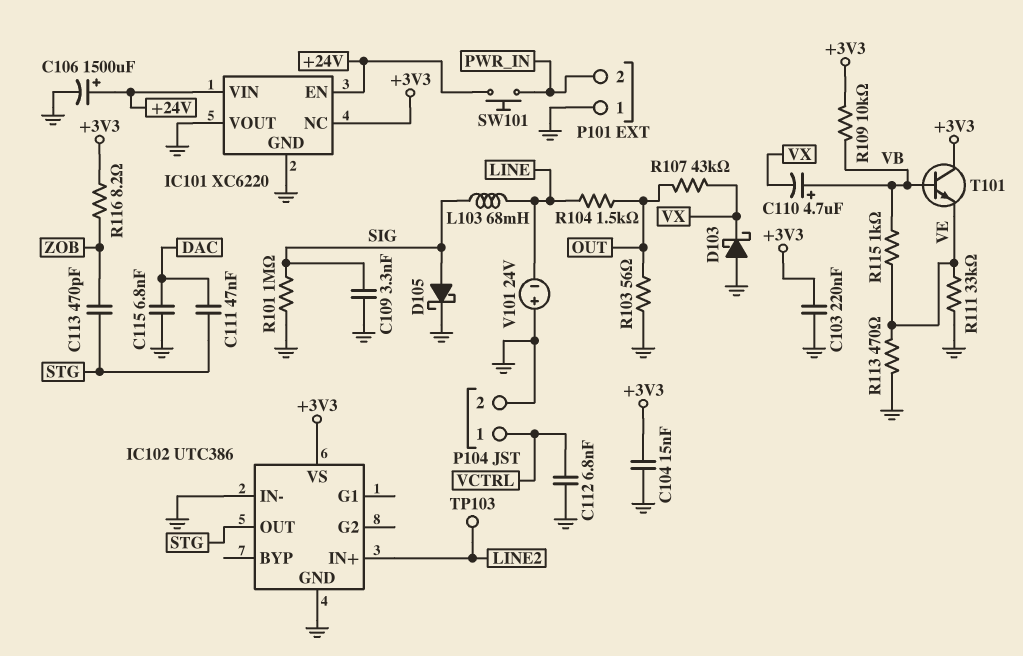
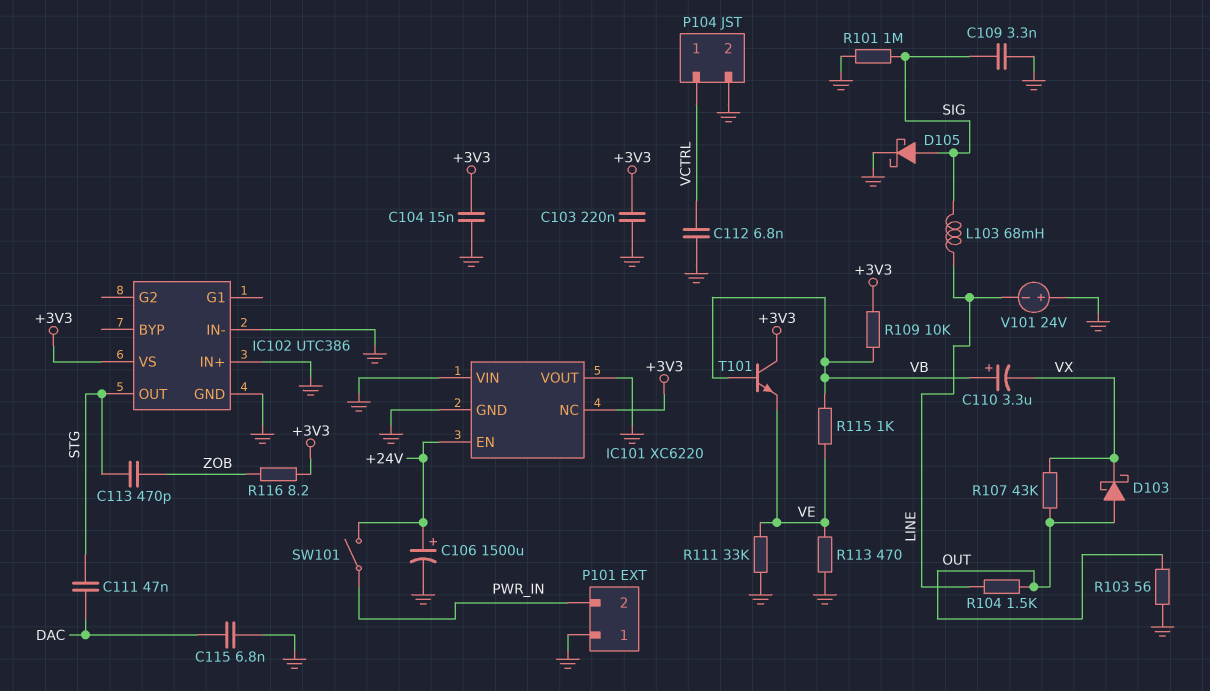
C110: 4.7uF (plus VB, minus VX) -> 3.3uF (plus VB, minus VX)
D103: schottky (A GND, K VX) -> schottky (A OUT, K VX)
IC101 pin VIN: +24V -> GND
IC102 pin IN+: LINE2 -> GND
SW101: button (+24V, PWR_IN) -> switch (+24V, PWR_IN)
TP103: test point (LINE2) -> none

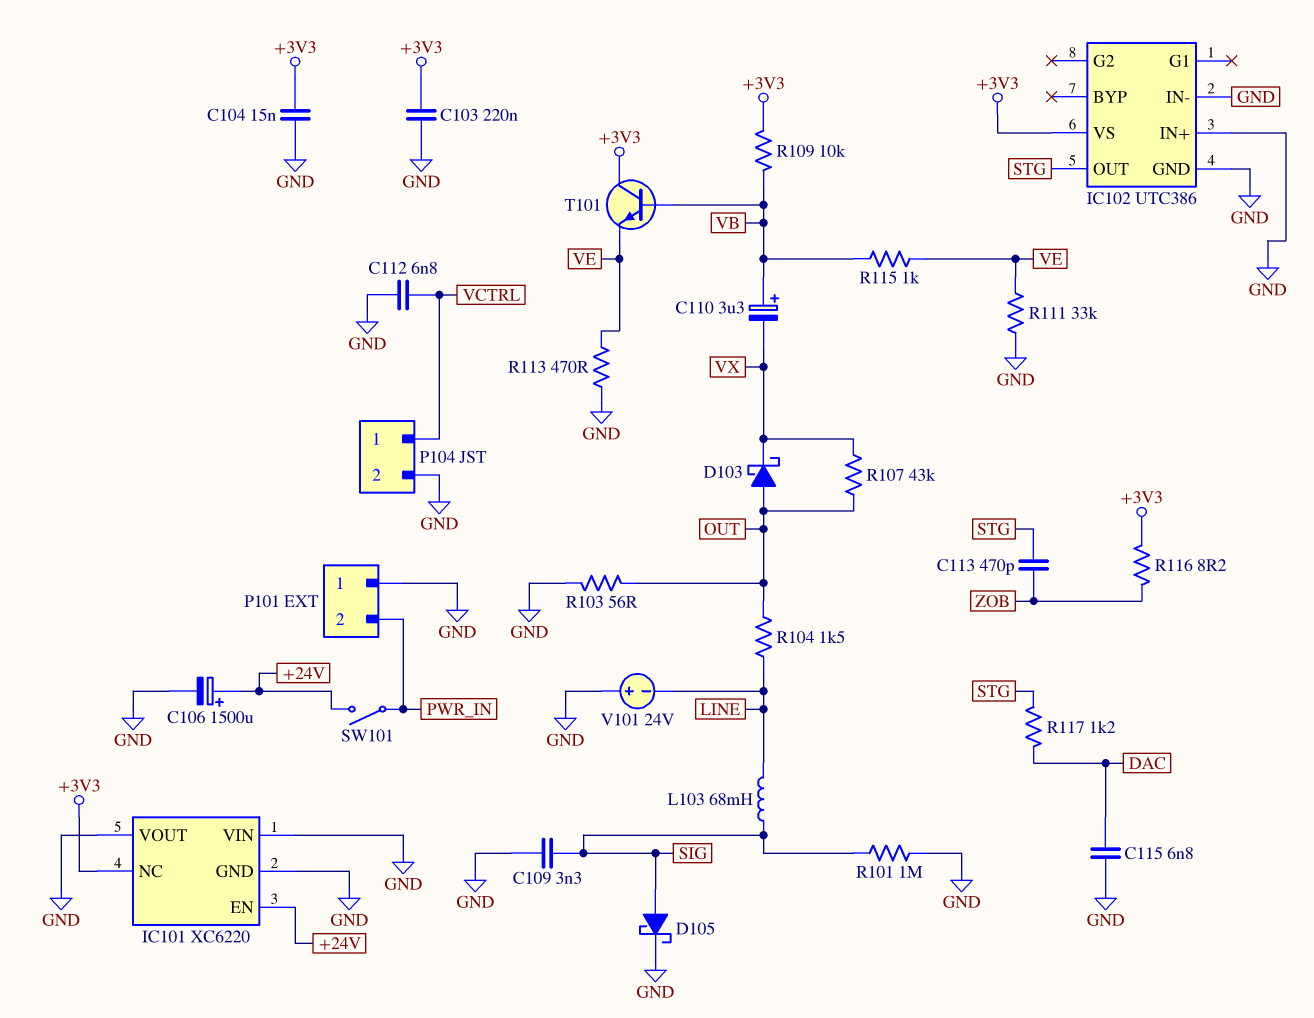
C111: 47nF (DAC, STG) -> none
R117: none -> 1.2k (DAC, STG)

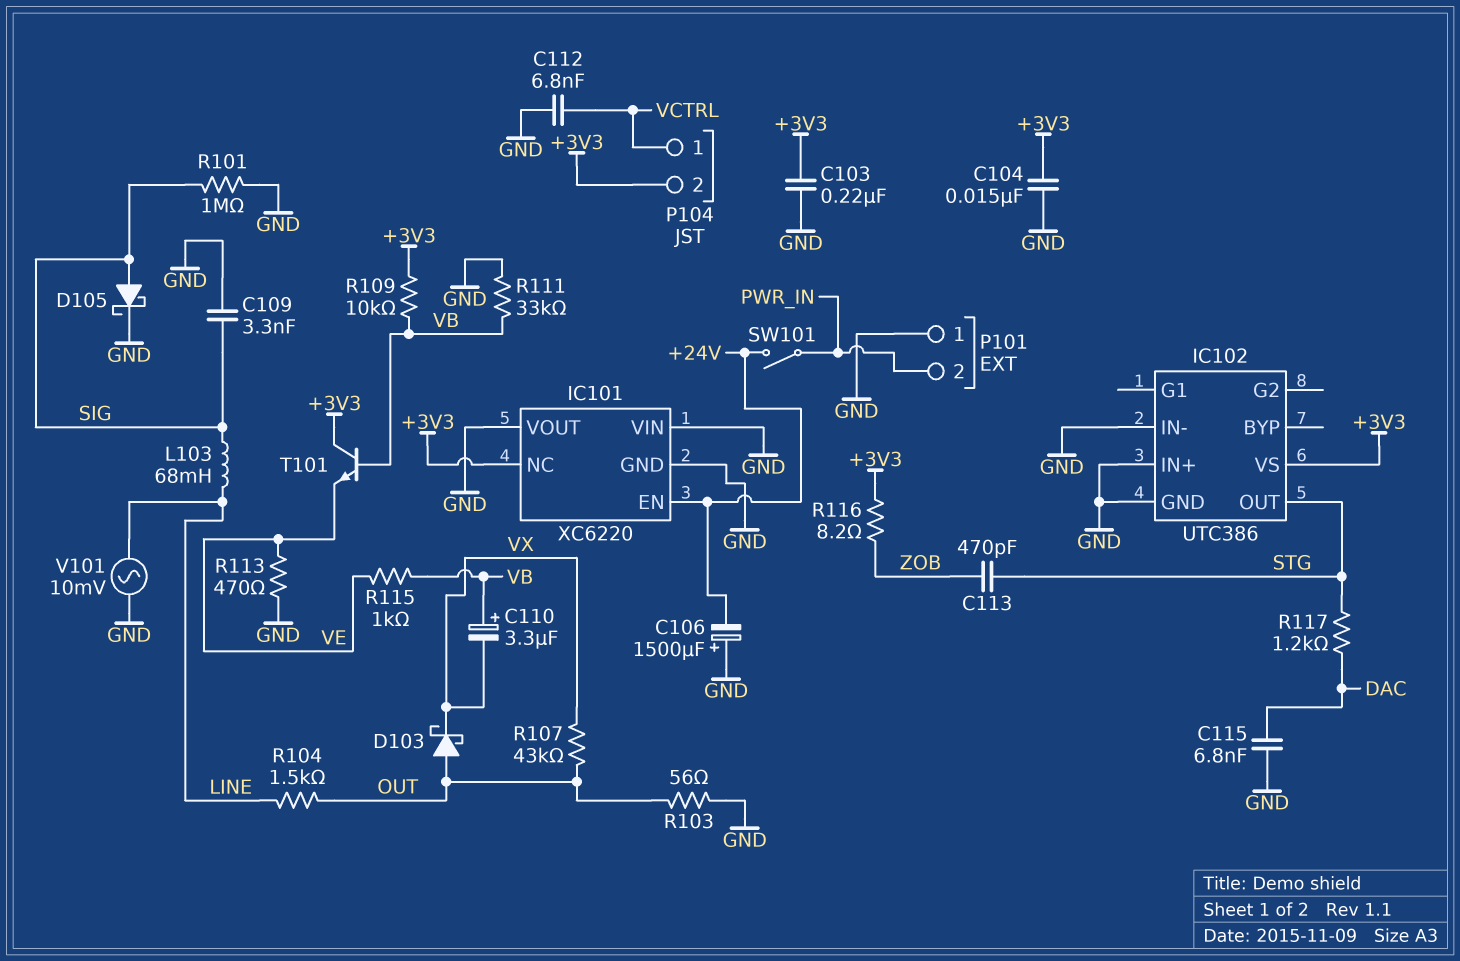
C106: 1500uF (plus +24V, minus GND) -> 1500uF (plus GND, minus +24V)
P104 pin 2: GND -> +3V3
R111: 33k (GND, VE) -> 33k (GND, VB)
V101: 24V (plus GND, minus LINE) -> AC 10mV (GND, LINE)

